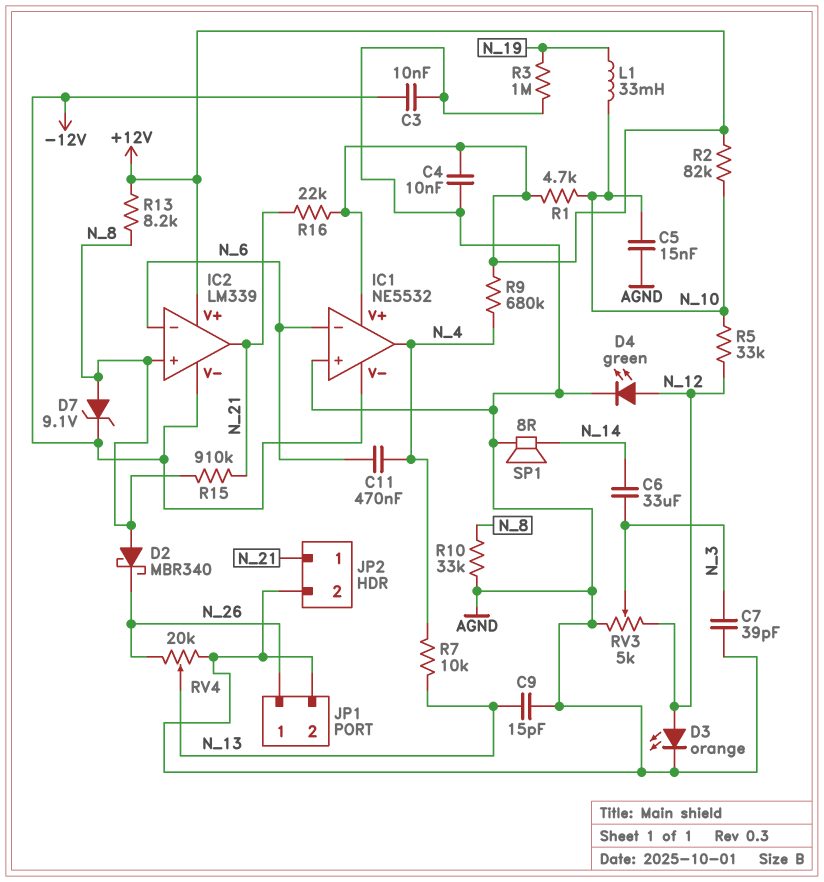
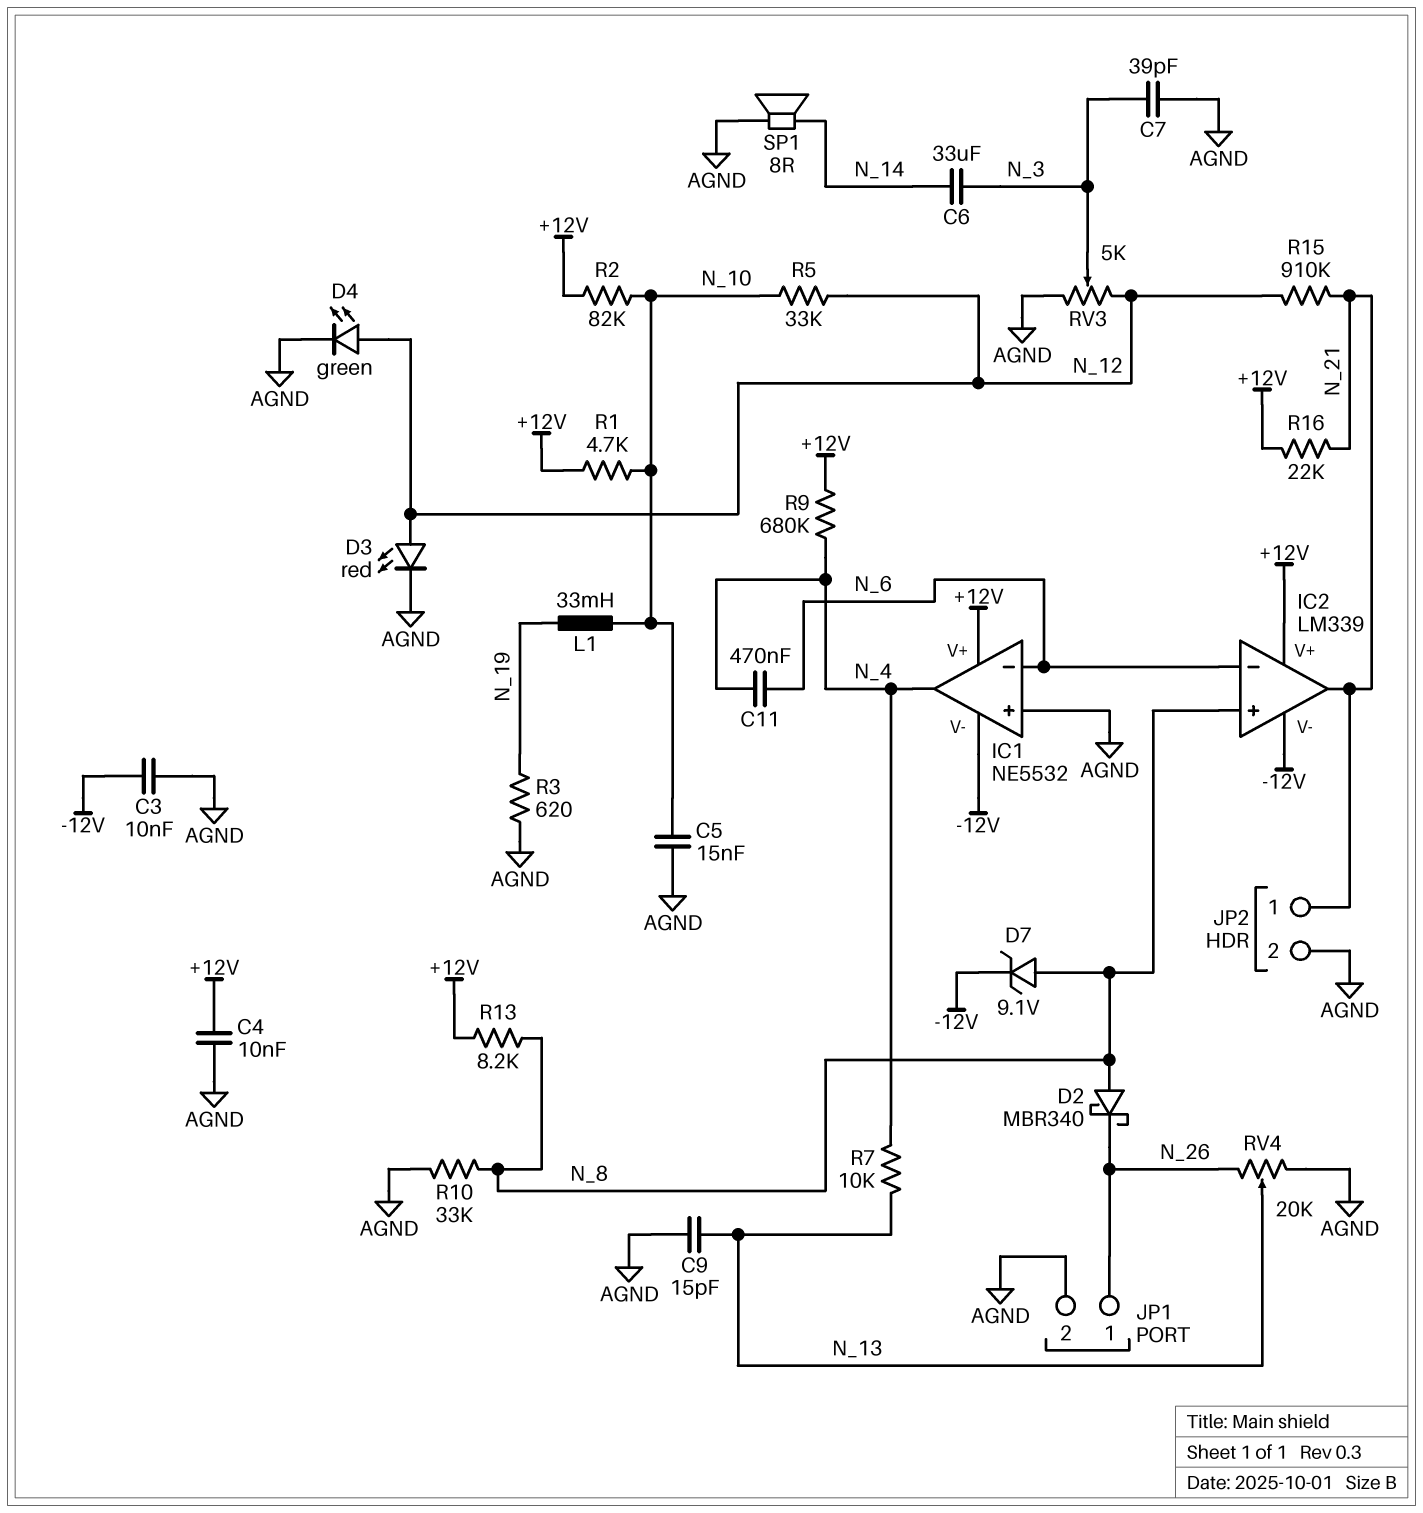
D3: LED orange (A N_12, K AGND) -> LED red (A N_12, K AGND)
R3: 1M (AGND, N_19) -> 620 (AGND, N_19)
R15: 910k (N_8, N_21) -> 910k (N_12, N_21)

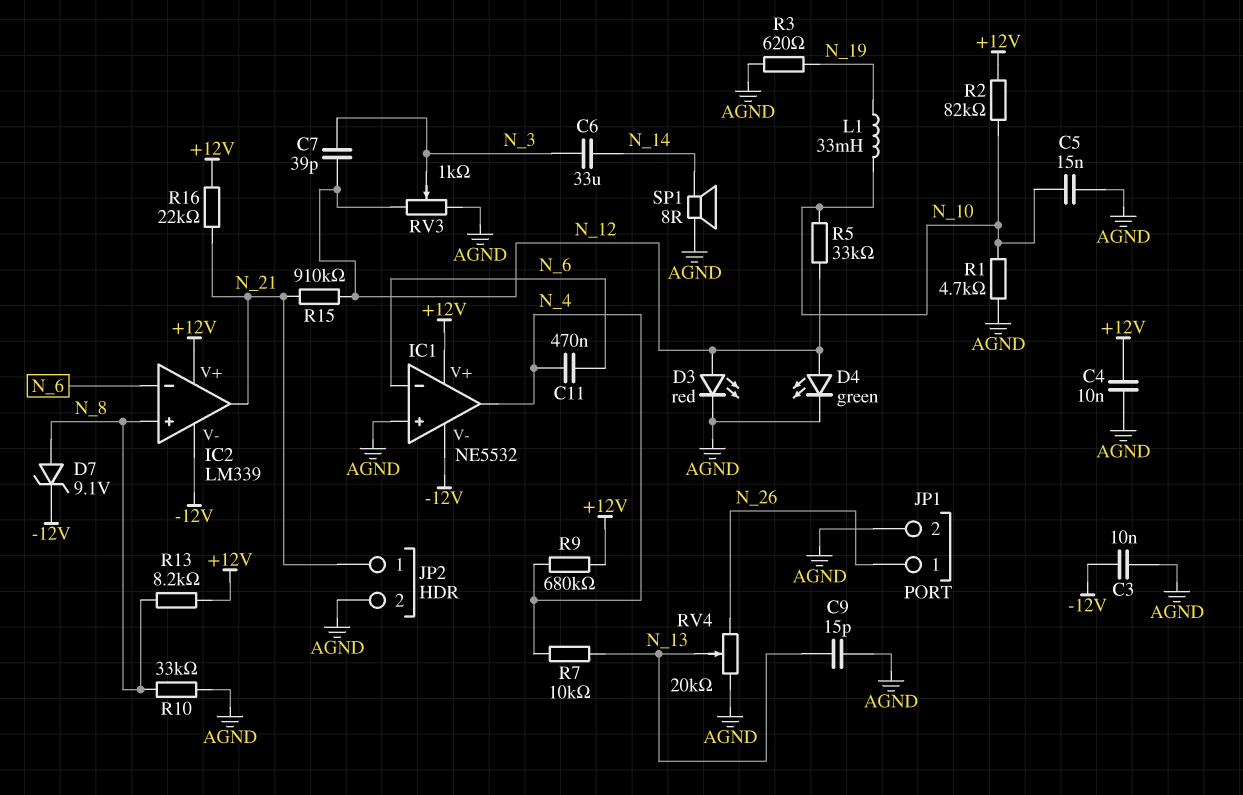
C7: 39pF (AGND, N_3) -> 39pF (N_3, N_12)
D2: schottky MBR340 (A N_8, K N_26) -> none
R1: 4.7k (+12V, N_10) -> 4.7k (AGND, N_10)
RV3: 5k (AGND, N_12, wiper N_3) -> 1k (AGND, N_12, wiper N_3)

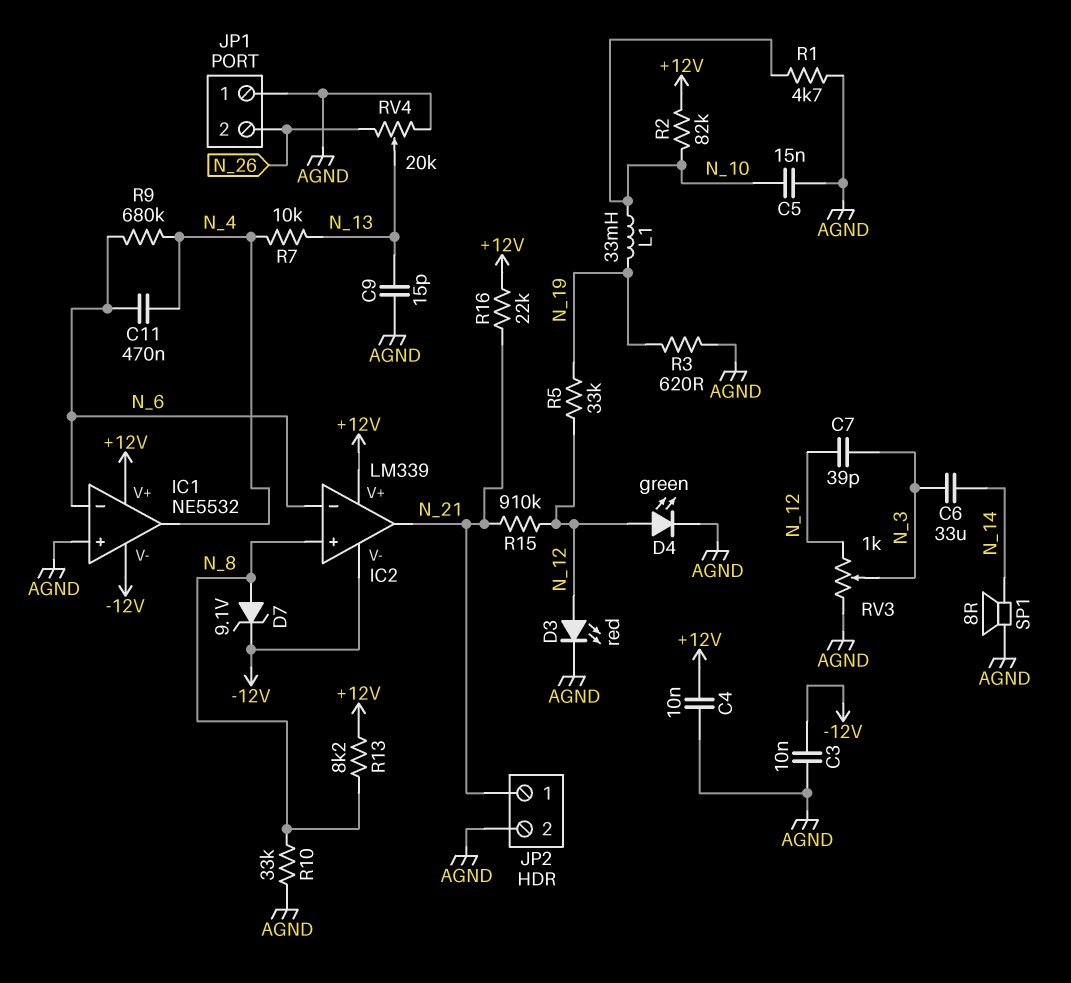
JP1 pin 1: N_26 -> AGND
JP1 pin 2: AGND -> N_26
R5: 33k (N_10, N_12) -> 33k (N_12, N_19)
R9: 680k (+12V, N_4) -> 680k (N_4, N_6)

